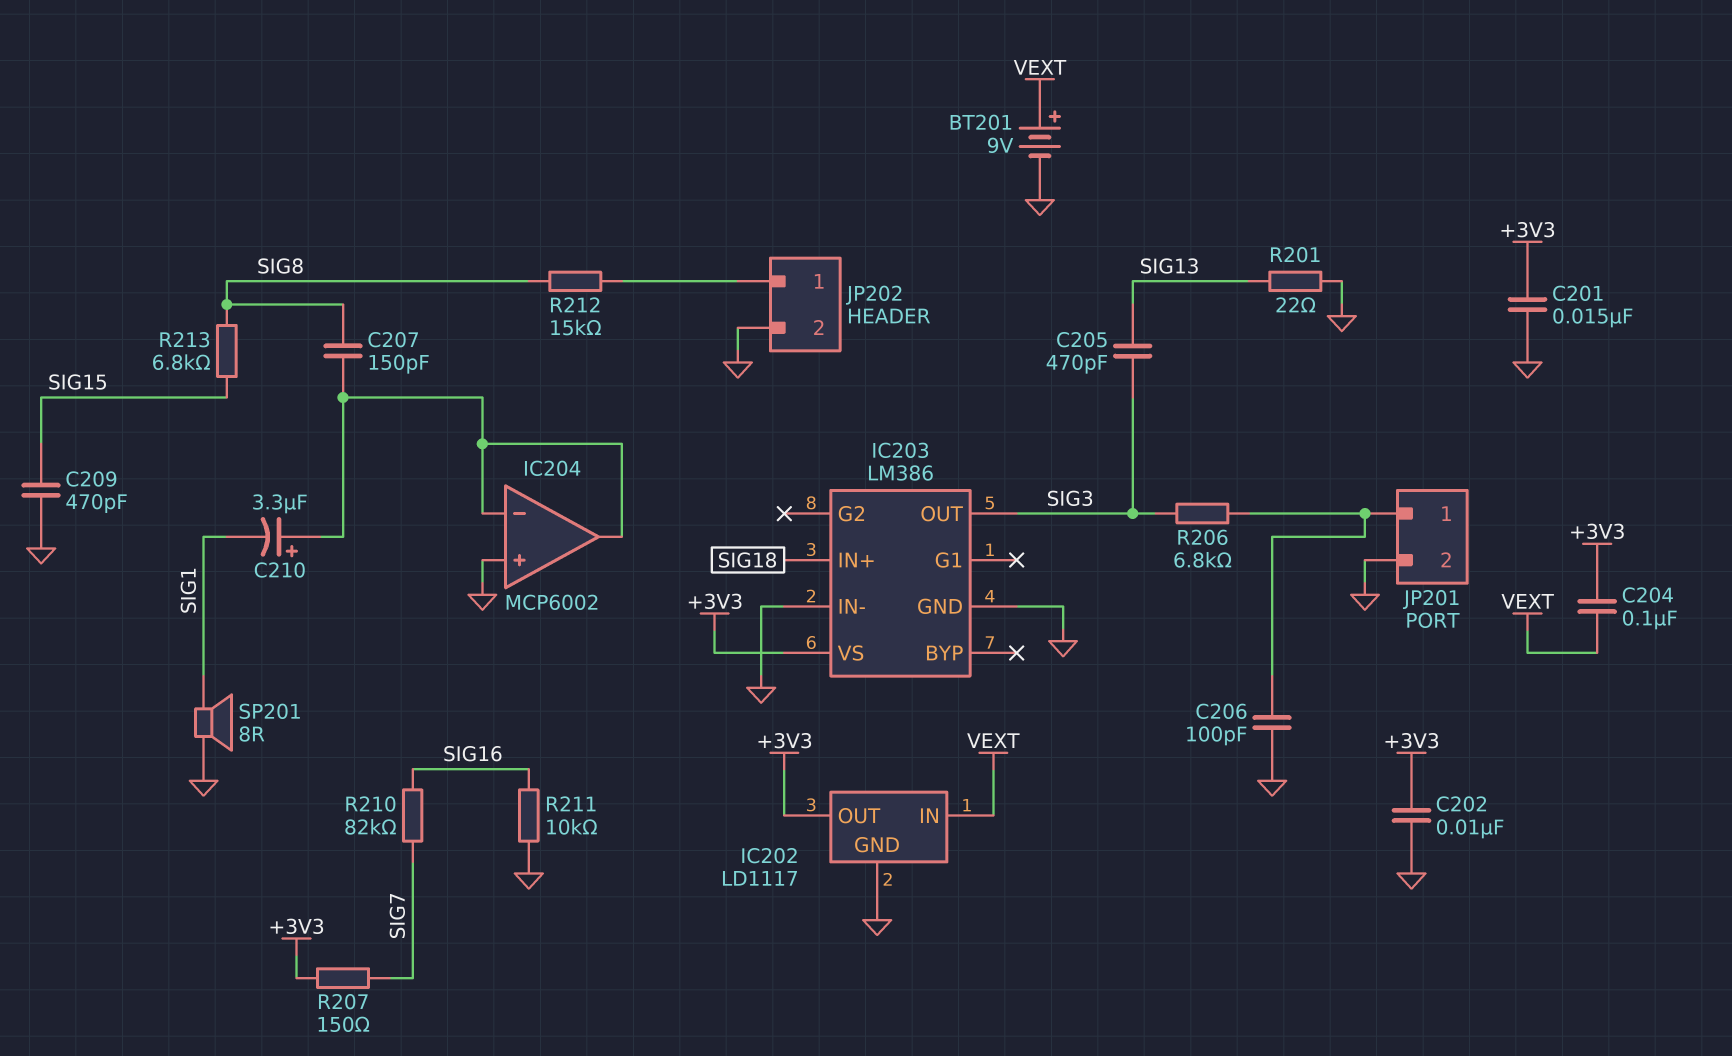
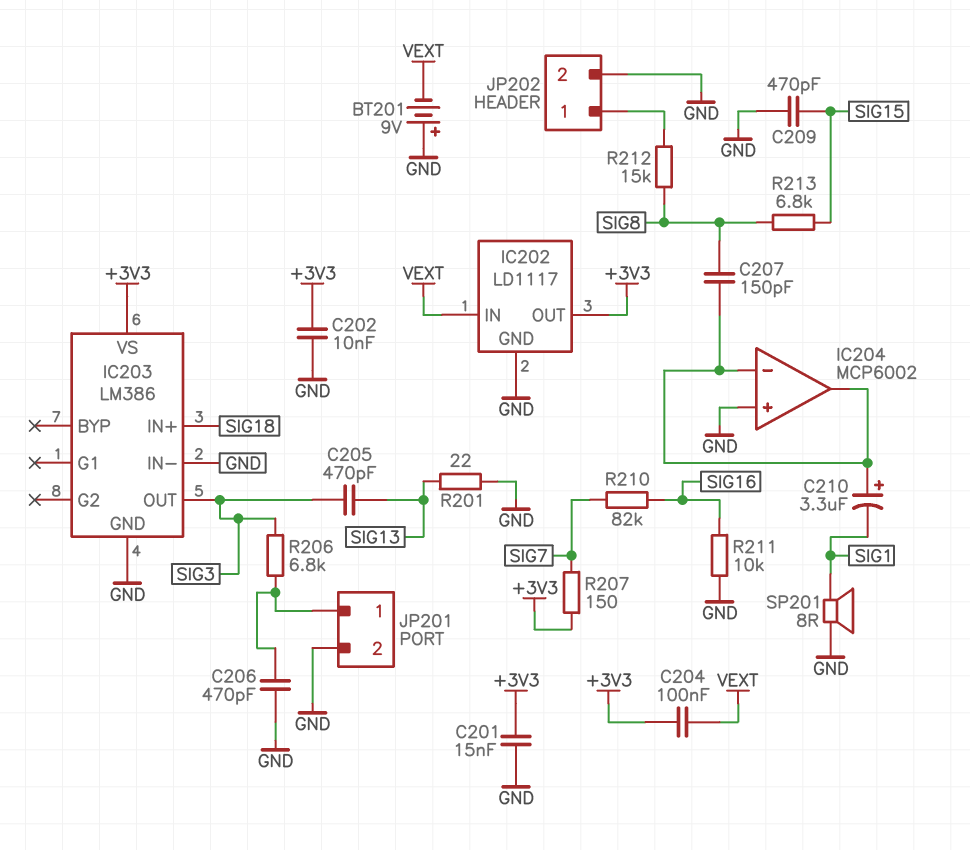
BT201: 9V (plus VEXT, minus GND) -> 9V (plus GND, minus VEXT)
C206: 100pF (GND, JP201/1) -> 470pF (GND, JP201/1)

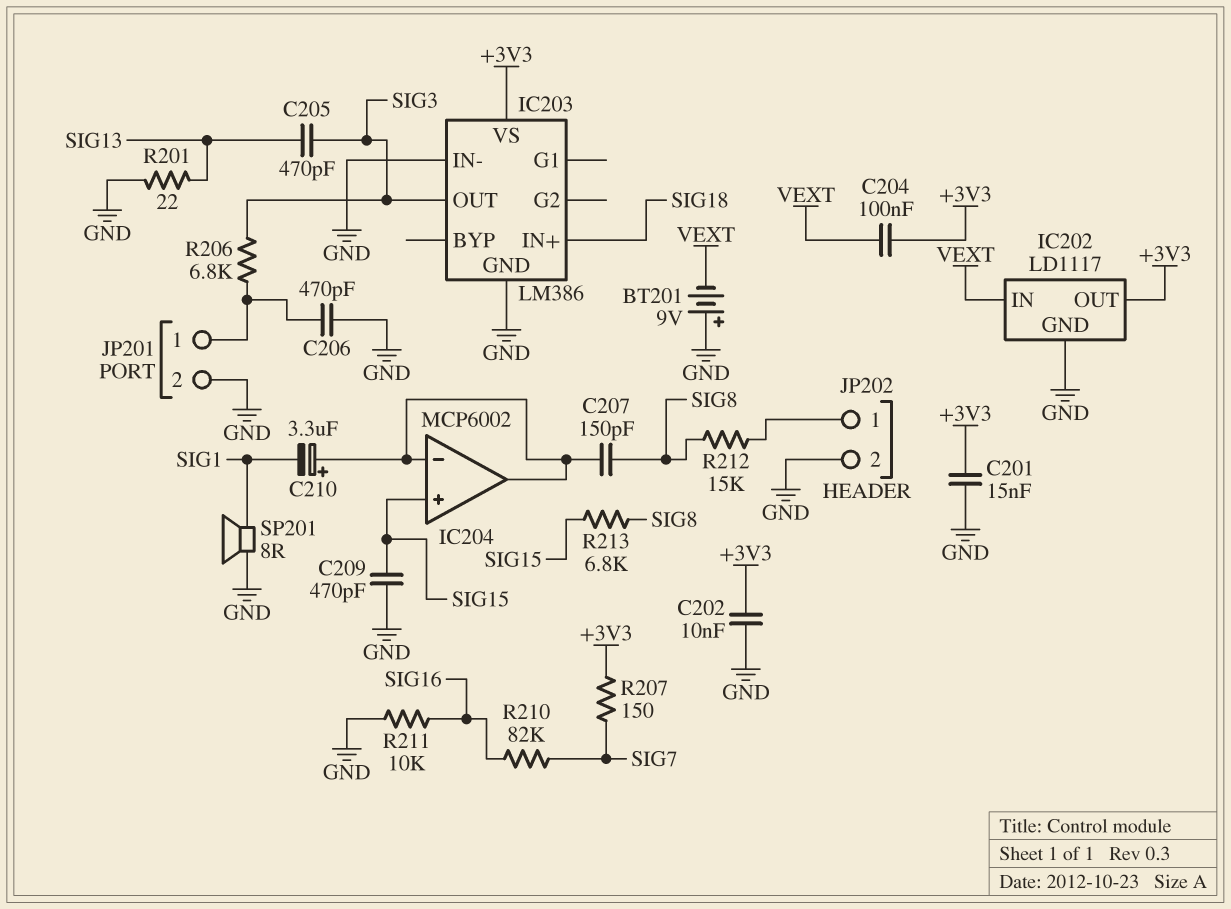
IC204 pin in+: GND -> SIG15

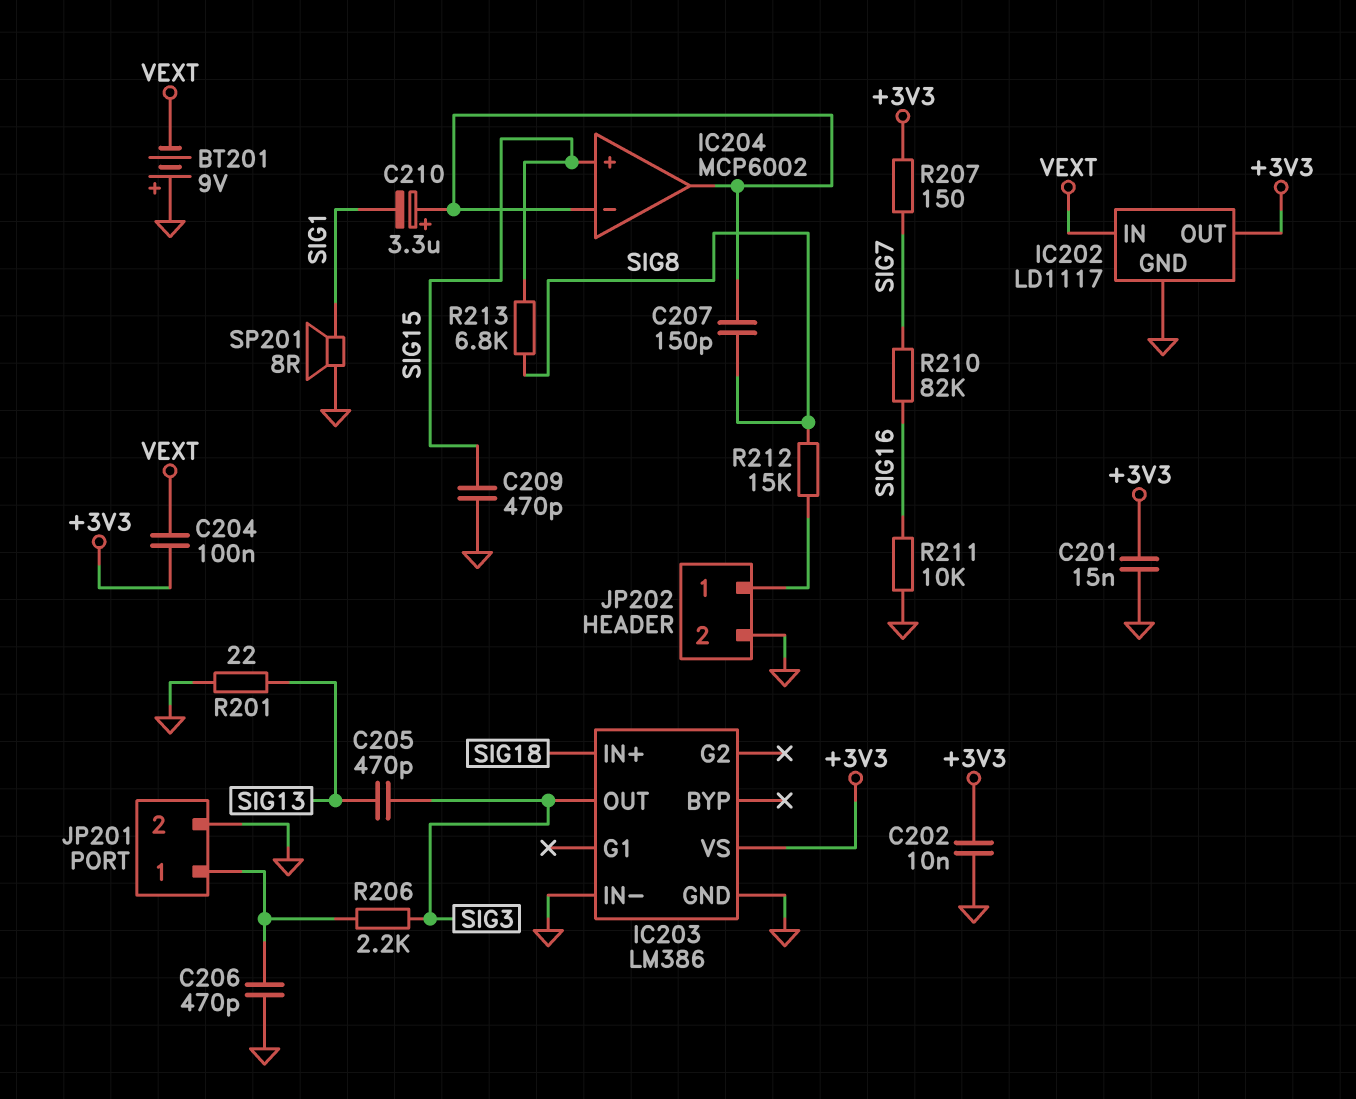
R206: 6.8k (JP201/1, SIG3) -> 2.2k (JP201/1, SIG3)

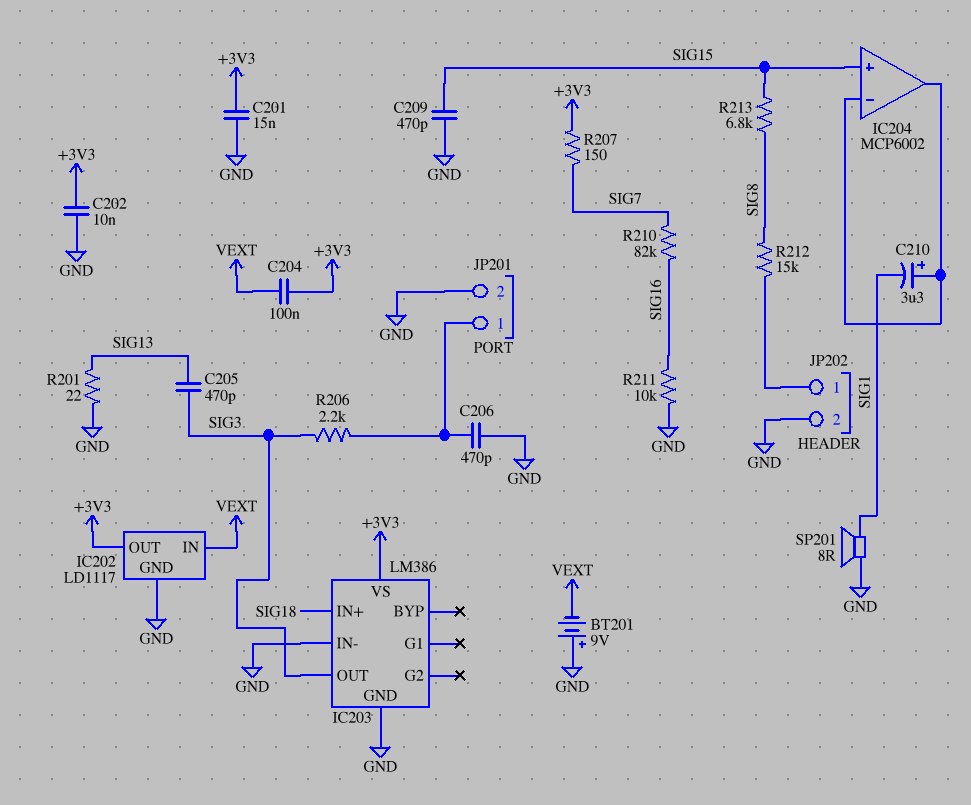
C207: 150pF (IC204/in-, SIG8) -> none

